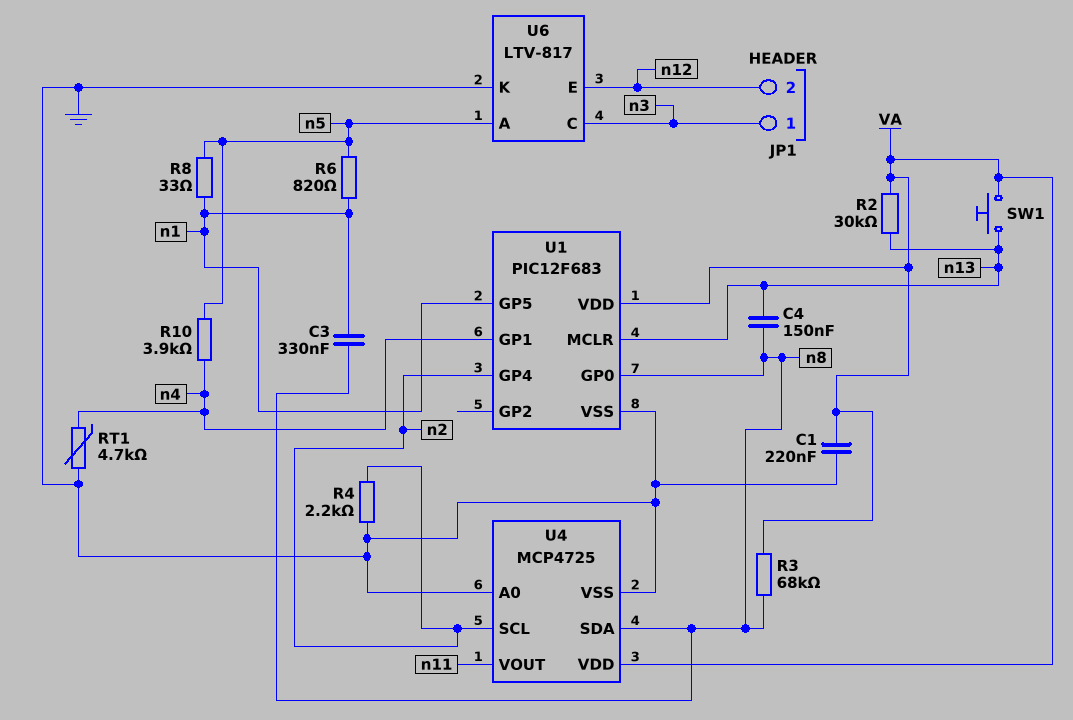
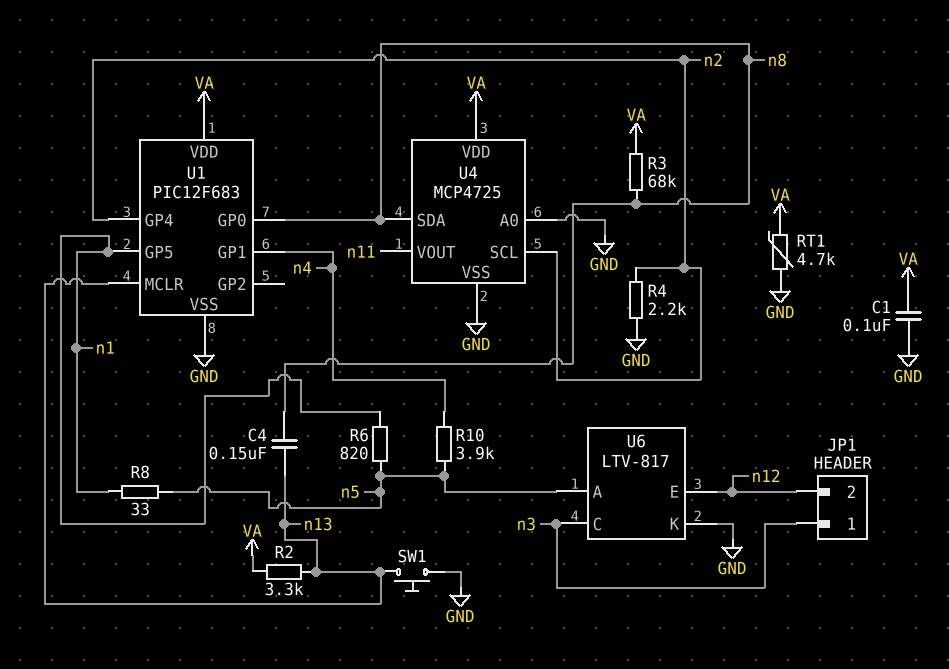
C1: 220nF (GND, VA) -> 100nF (GND, VA)
C3: 330nF (n1, n8) -> none
R2: 30k (VA, n13) -> 3.3k (VA, n13)
RT1: 4.7k (GND, n4) -> 4.7k (GND, VA)
SW1: button (VA, n13) -> button (GND, n13)

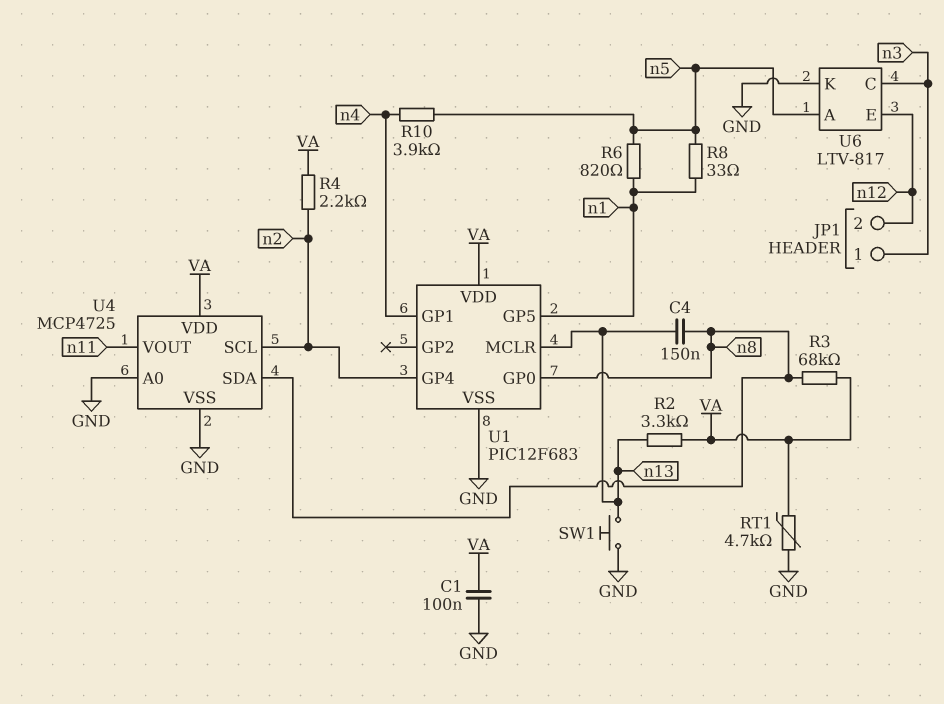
R4: 2.2k (GND, n2) -> 2.2k (VA, n2)

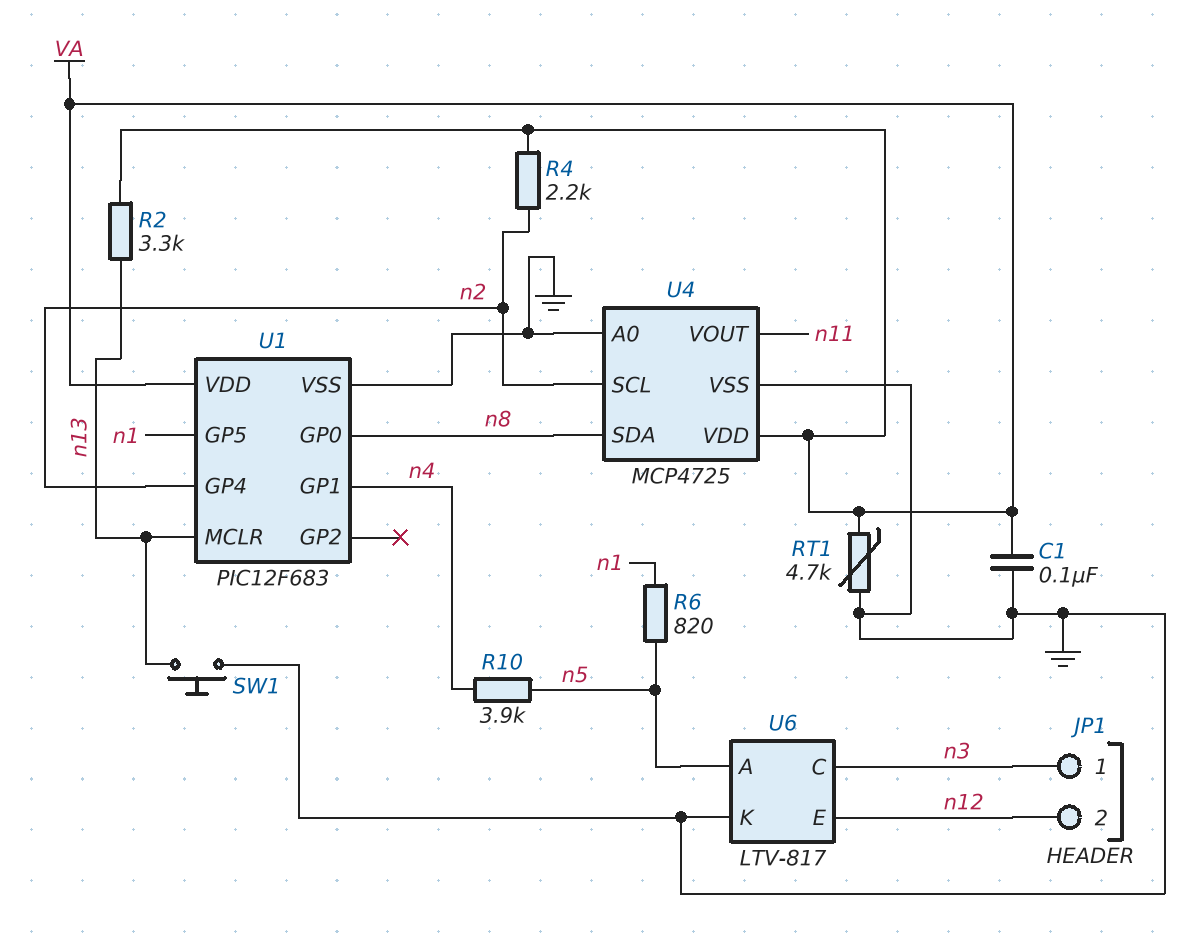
C4: 150nF (n8, n13) -> none
R3: 68k (VA, n8) -> none
R8: 33 (n1, n5) -> none

